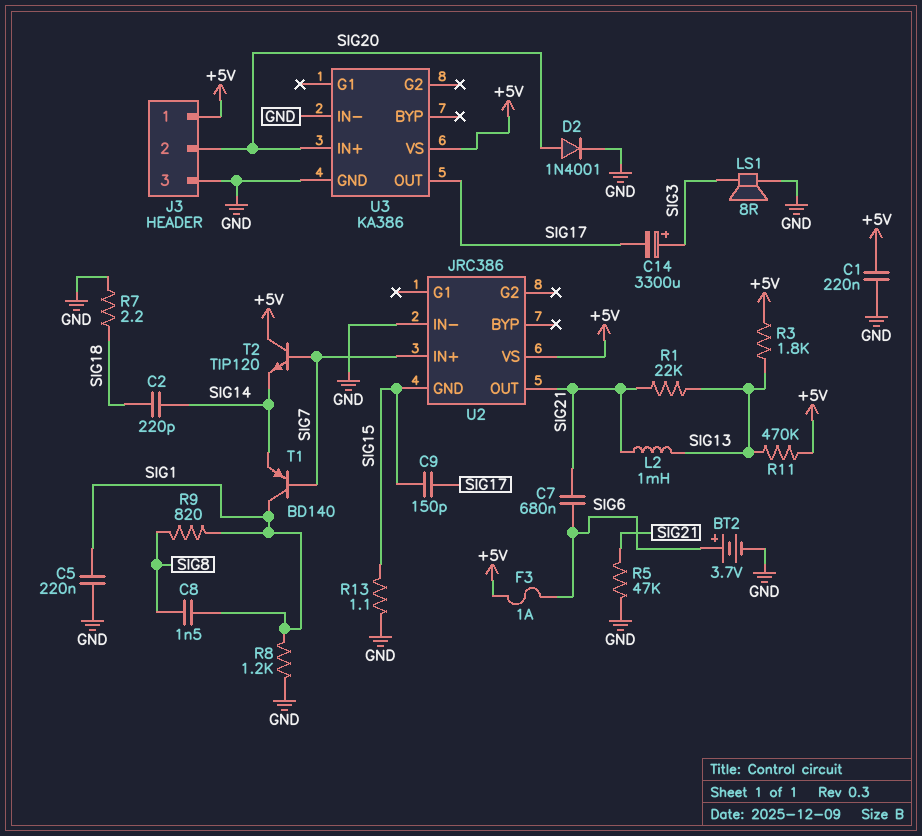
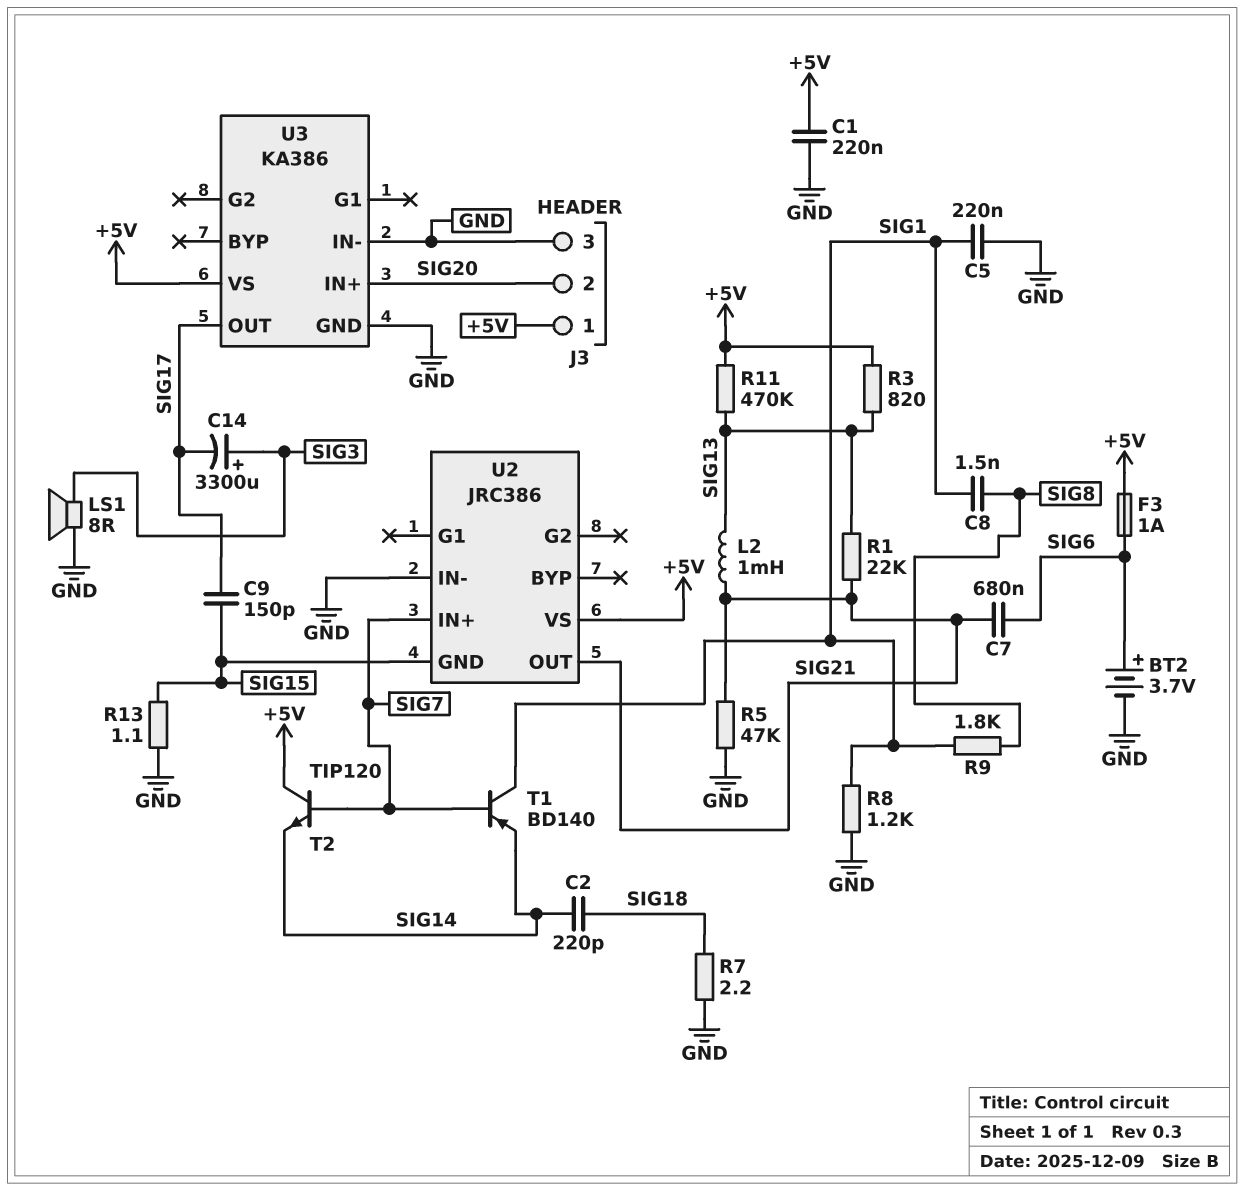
D2: diode 1N4001 (A SIG20, K GND) -> none
R3: 1.8k (+5V, SIG13) -> 820 (+5V, SIG13)
R9: 820 (SIG1, SIG8) -> 1.8k (SIG1, SIG8)

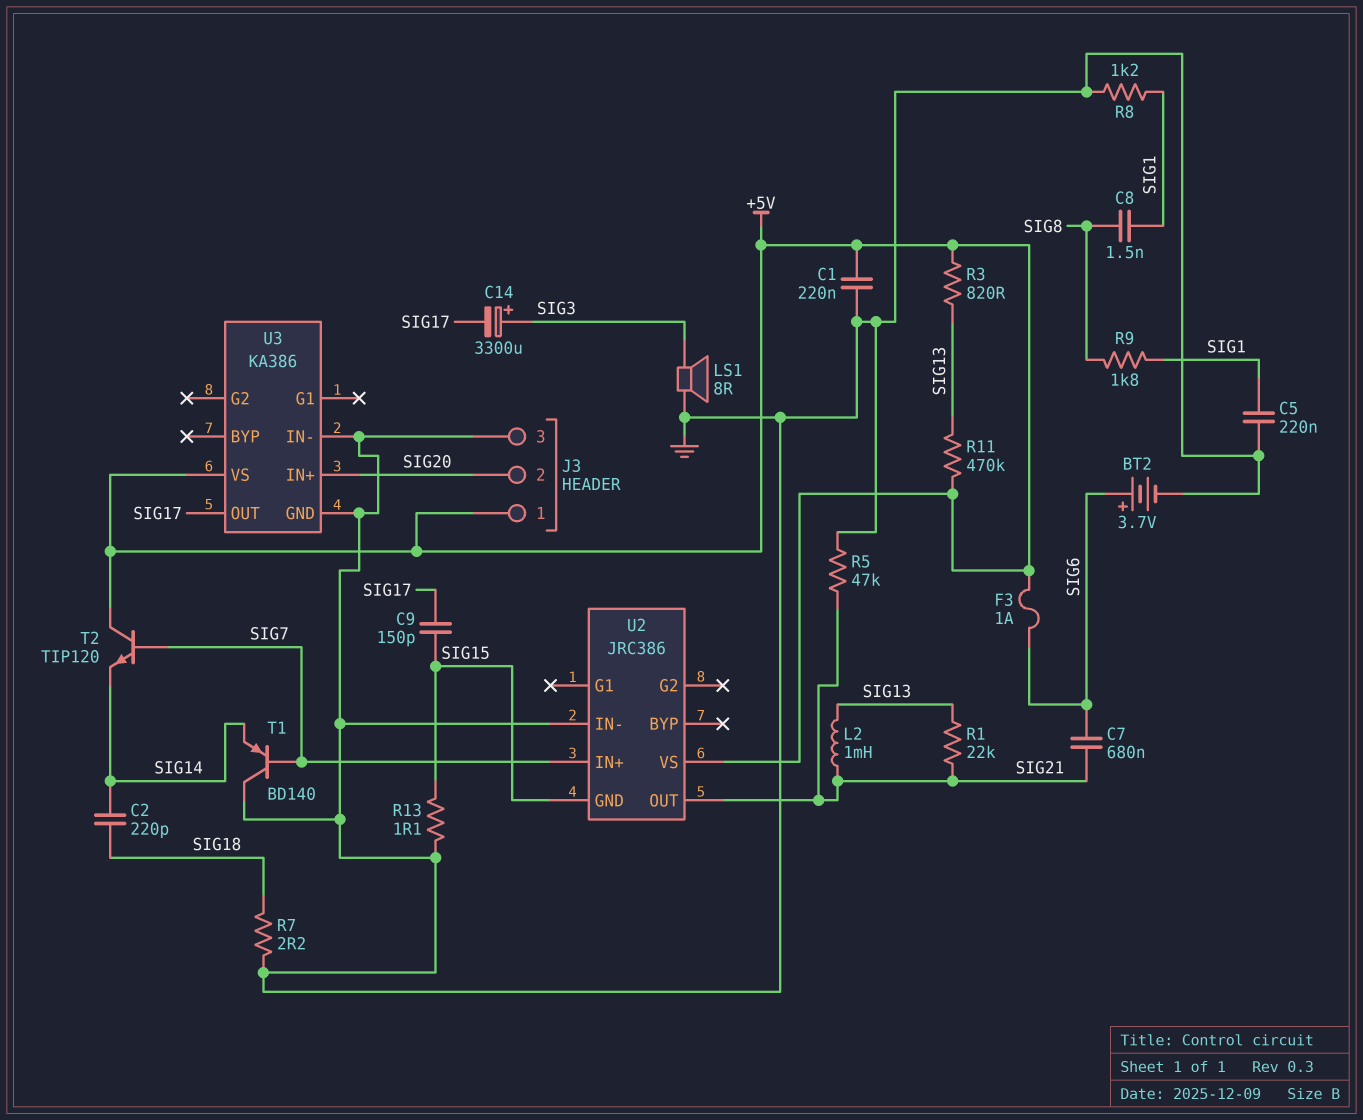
T1: PNP BD140 (B SIG7, C SIG1, E SIG14) -> PNP BD140 (B SIG7, C GND, E SIG14)

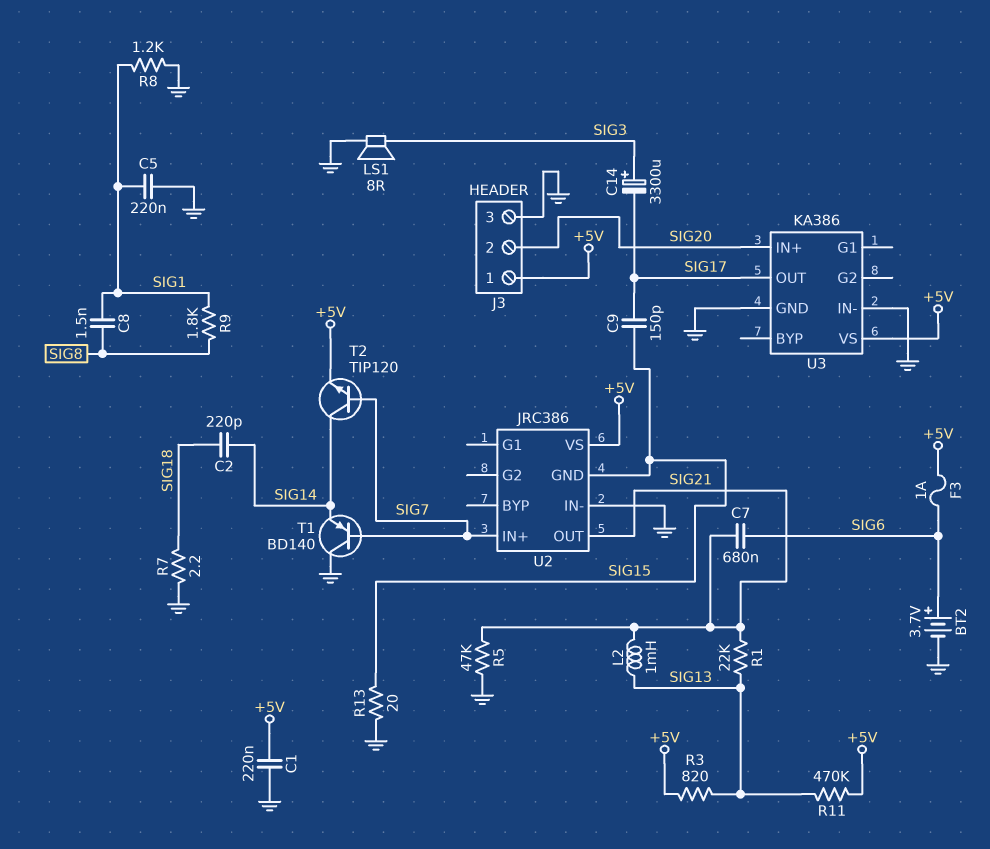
R13: 1.1 (GND, SIG15) -> 20 (GND, SIG15)
T2: NPN TIP120 (B SIG7, C +5V, E SIG14) -> NPN TIP120 (B SIG7, C SIG14, E +5V)

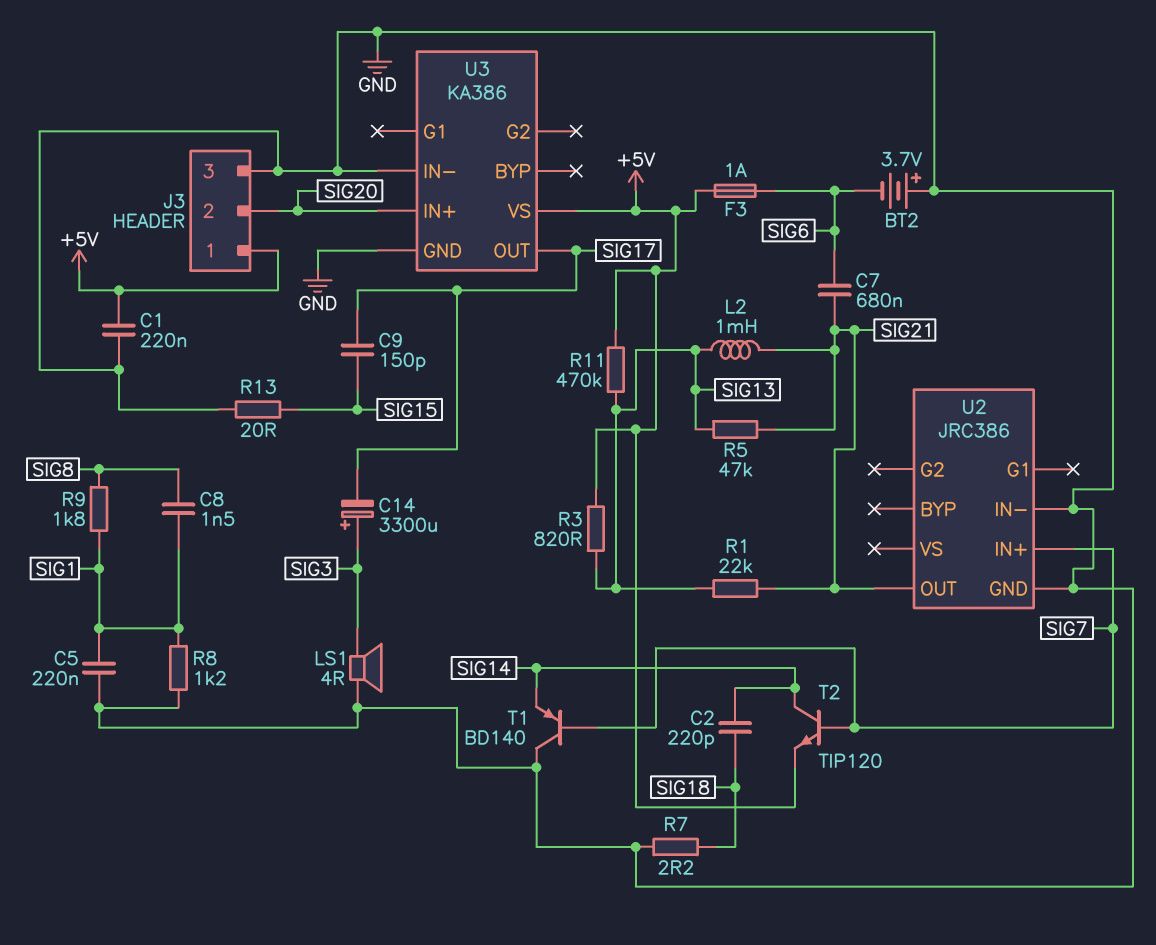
BT2: 3.7V (plus SIG6, minus GND) -> 3.7V (plus GND, minus SIG6)
LS1: speaker 8R (GND, SIG3) -> speaker 4R (GND, SIG3)
R5: 47k (GND, SIG21) -> 47k (SIG13, SIG21)
U2 pin GND: SIG15 -> GND
U2 pin VS: +5V -> none

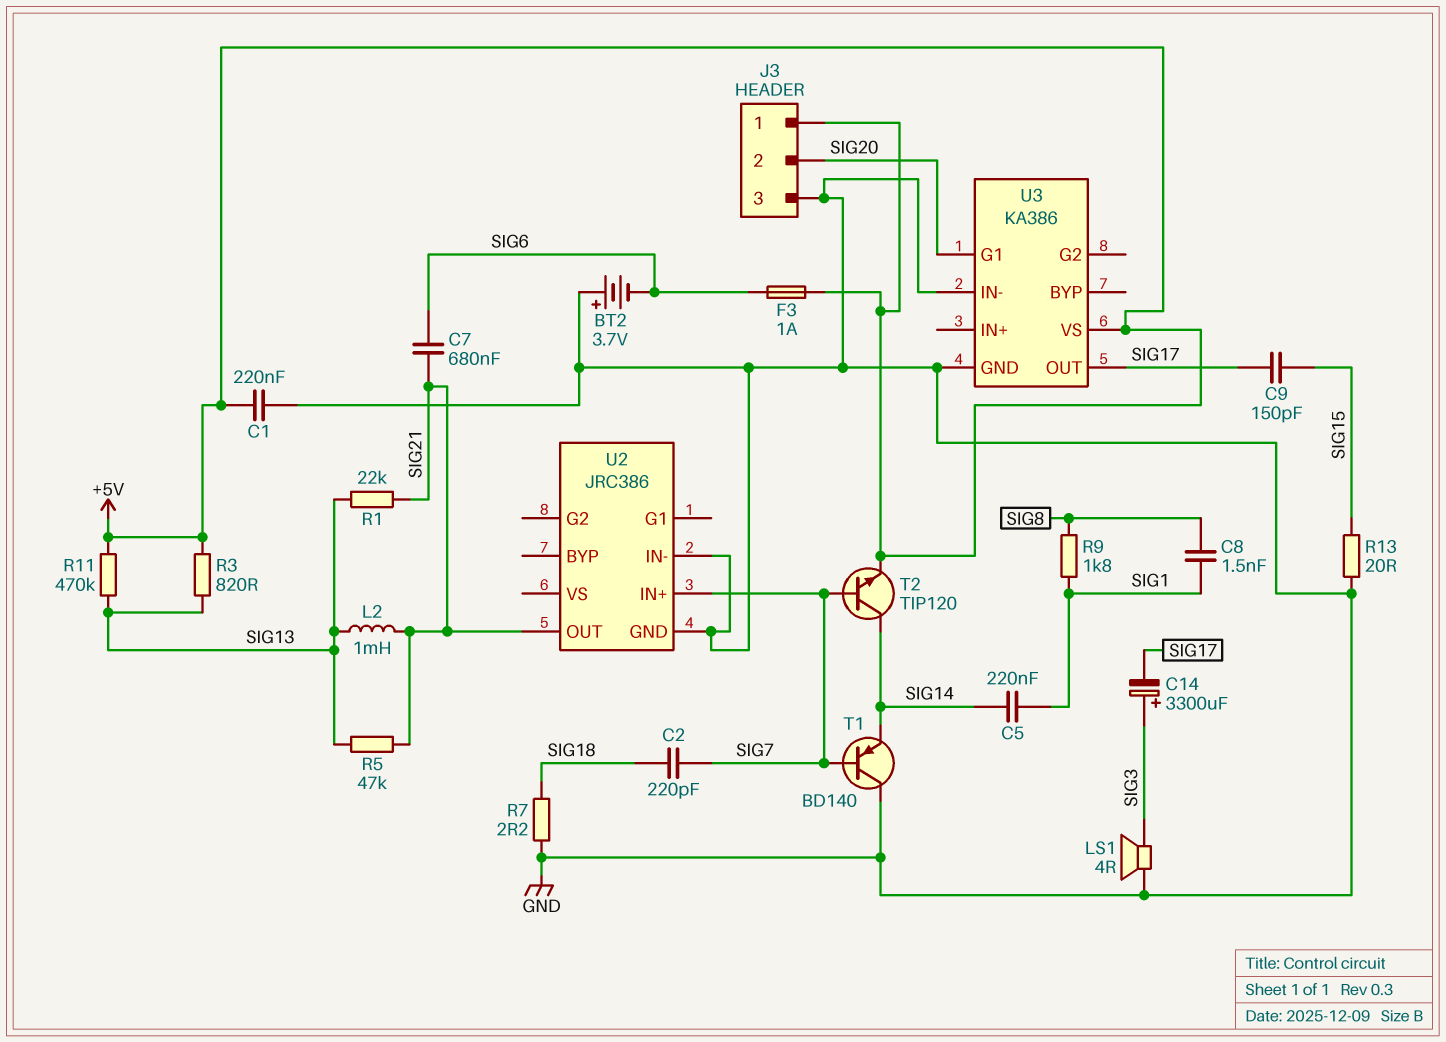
C2: 220pF (SIG14, SIG18) -> 220pF (SIG7, SIG18)
C5: 220nF (GND, SIG1) -> 220nF (SIG1, SIG14)
R8: 1.2k (GND, SIG1) -> none
U3 pin G1: none -> SIG20
U3 pin IN+: SIG20 -> none

